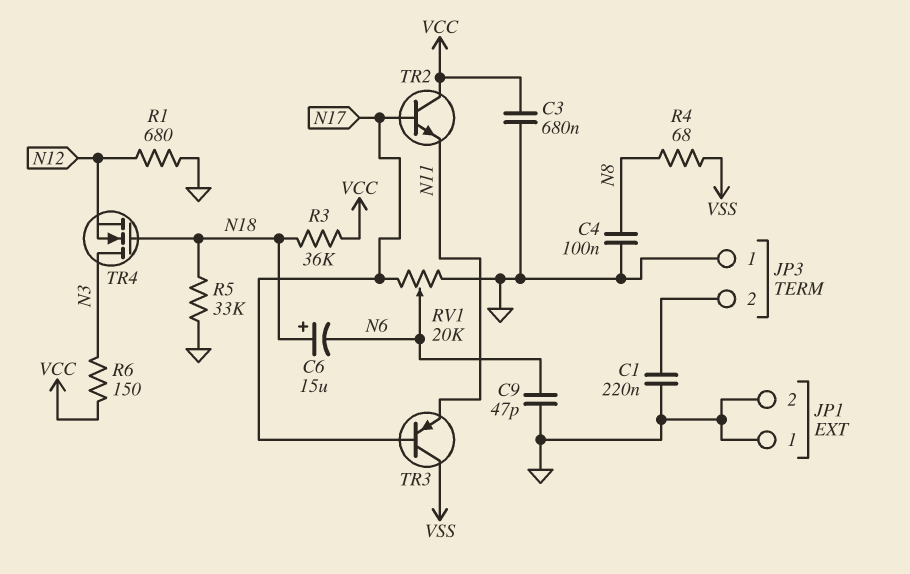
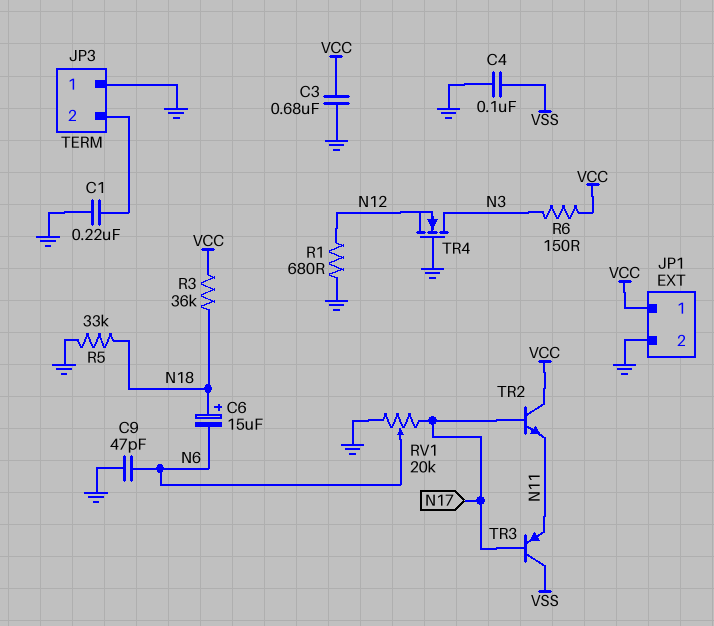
C4: 100nF (GND, N8) -> 100nF (GND, VSS)
JP1 pin 1: GND -> VCC
R4: 68 (N8, VSS) -> none
TR4: NMOS (G N18, D N3, S N12) -> NMOS (G GND, D N3, S N12)

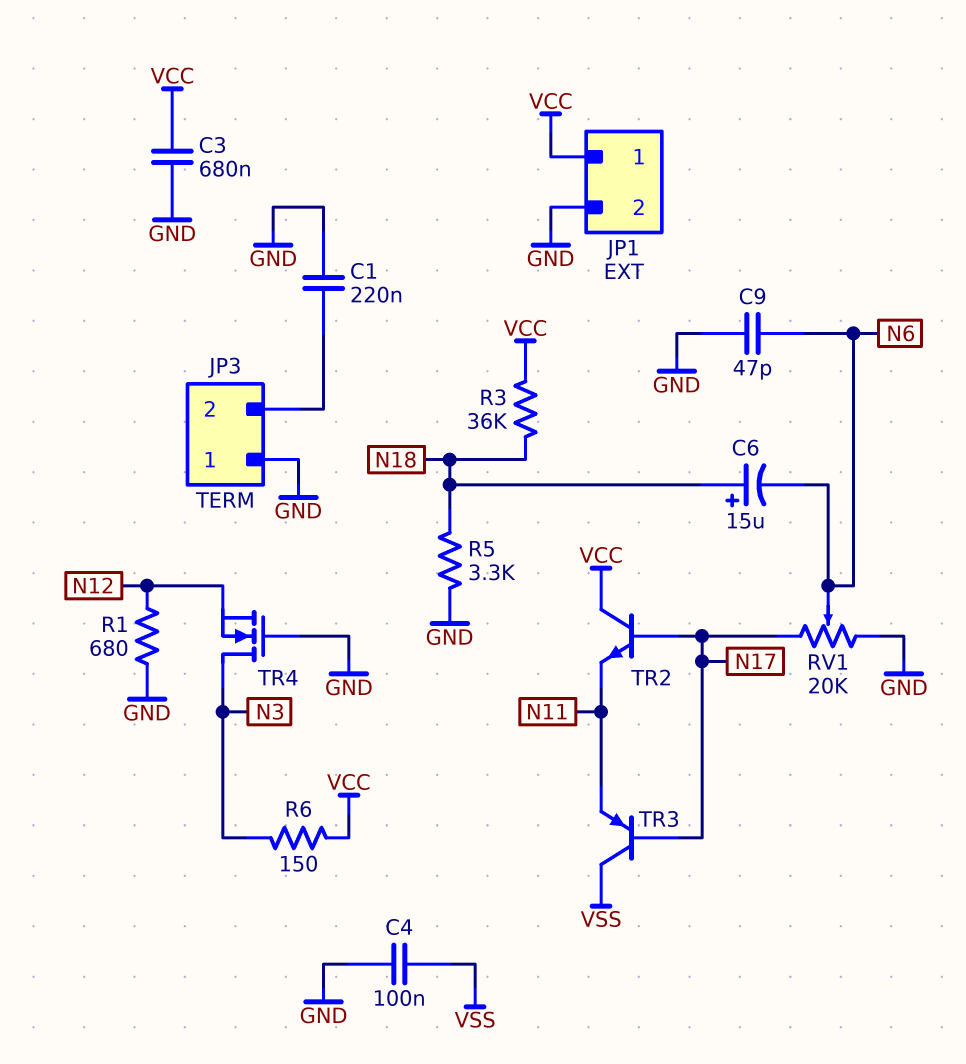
R5: 33k (GND, N18) -> 3.3k (GND, N18)

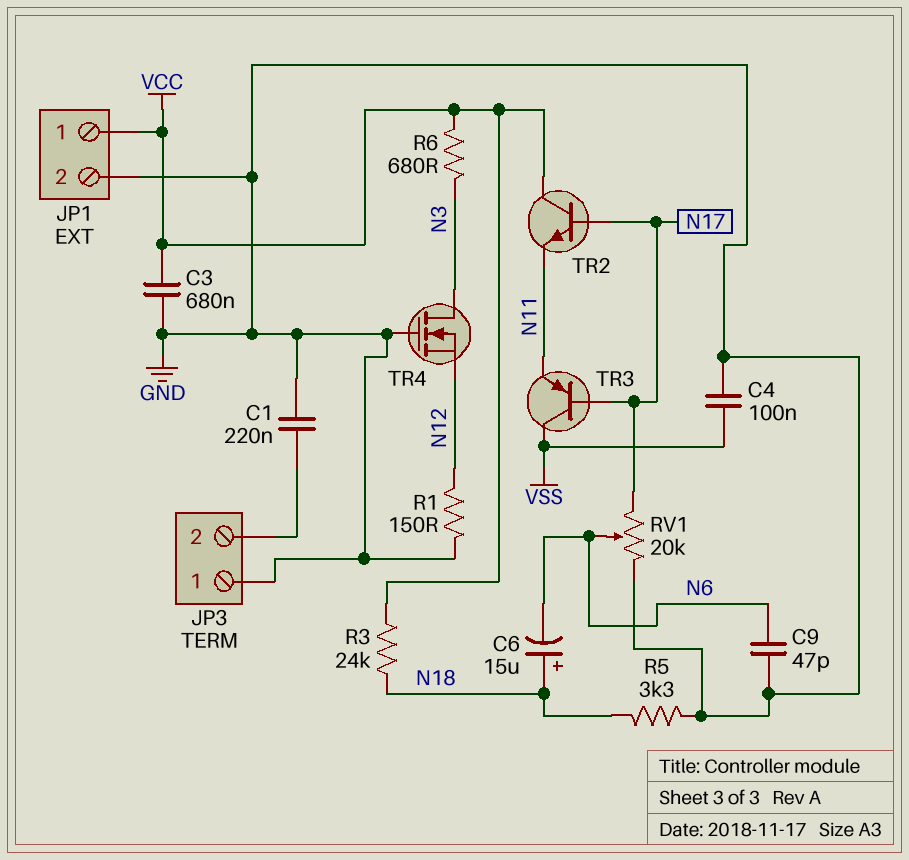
R1: 680 (GND, N12) -> 150 (GND, N12)
R3: 36k (N18, VCC) -> 24k (N18, VCC)
R6: 150 (N3, VCC) -> 680 (N3, VCC)

